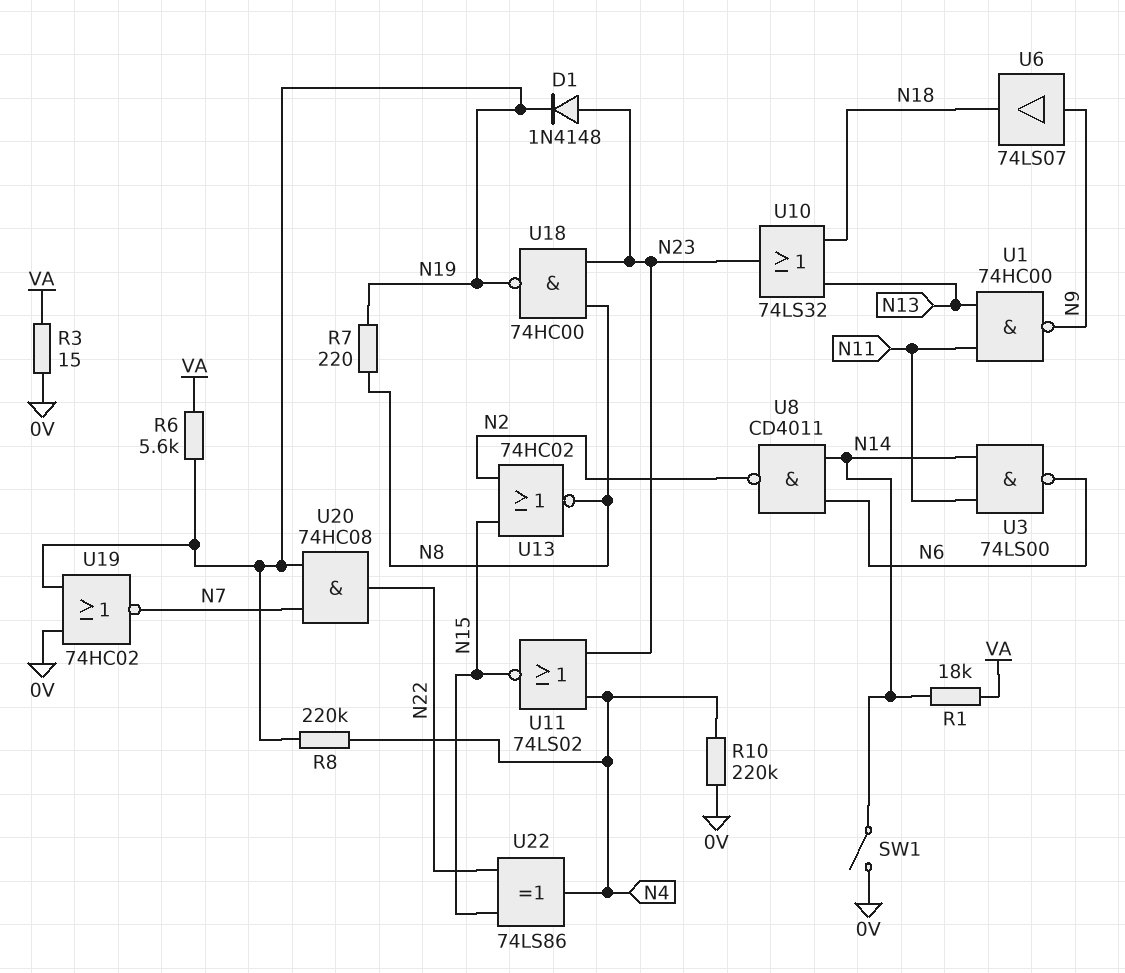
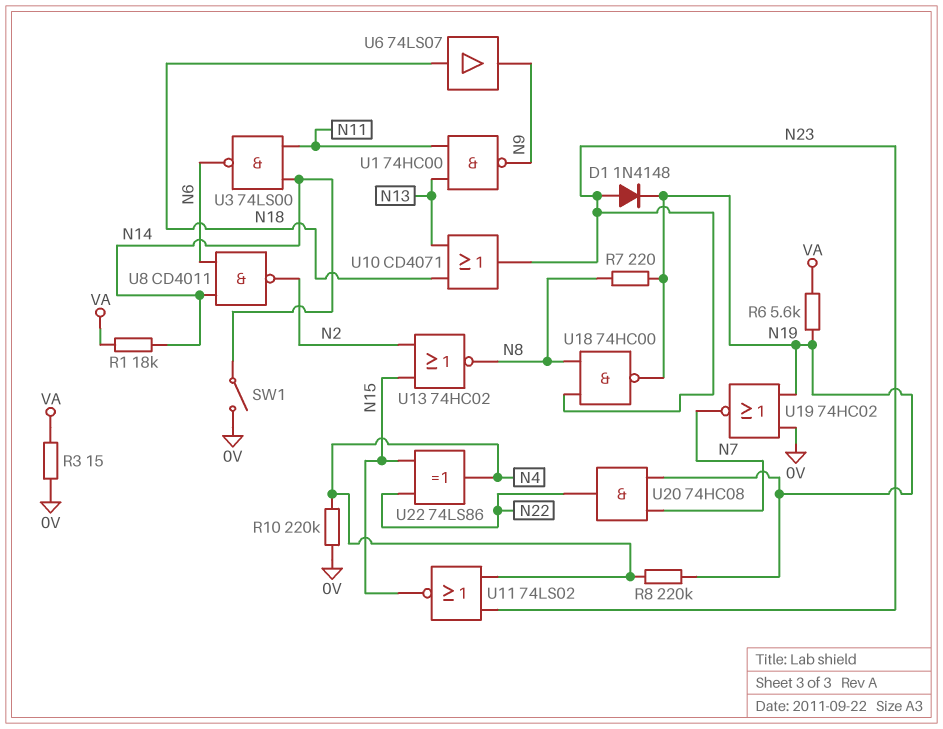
U6: buffer 74LS07 (in N9, out N18) -> buffer 74LS07 (in N18, out N9)
U10: OR 74LS32 (in N13, in N18, out N23) -> OR CD4071 (in N13, in N18, out N23)

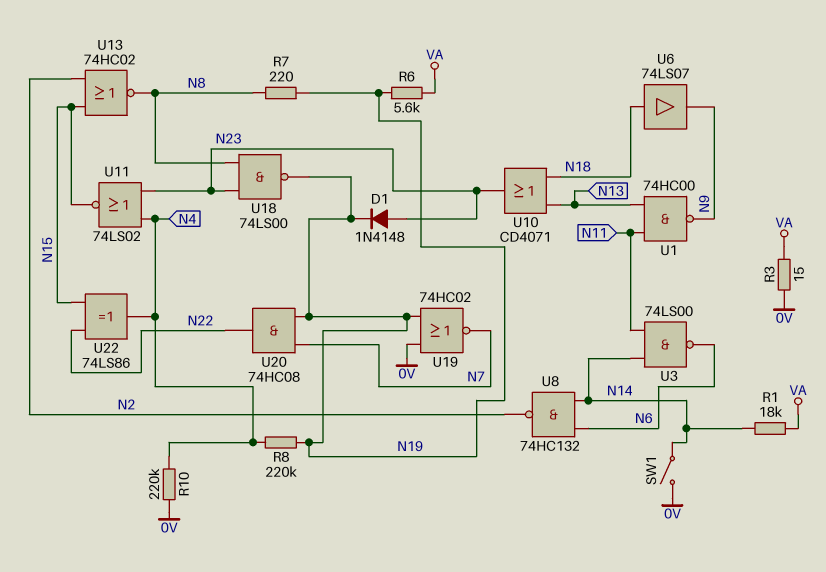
U8: NAND CD4011 (in N6, in N14, out N2) -> NAND 74HC132 (in N6, in N14, out N2)
U18: NAND 74HC00 (in N8, in N23, out N19) -> NAND 74LS00 (in N8, in N23, out N19)

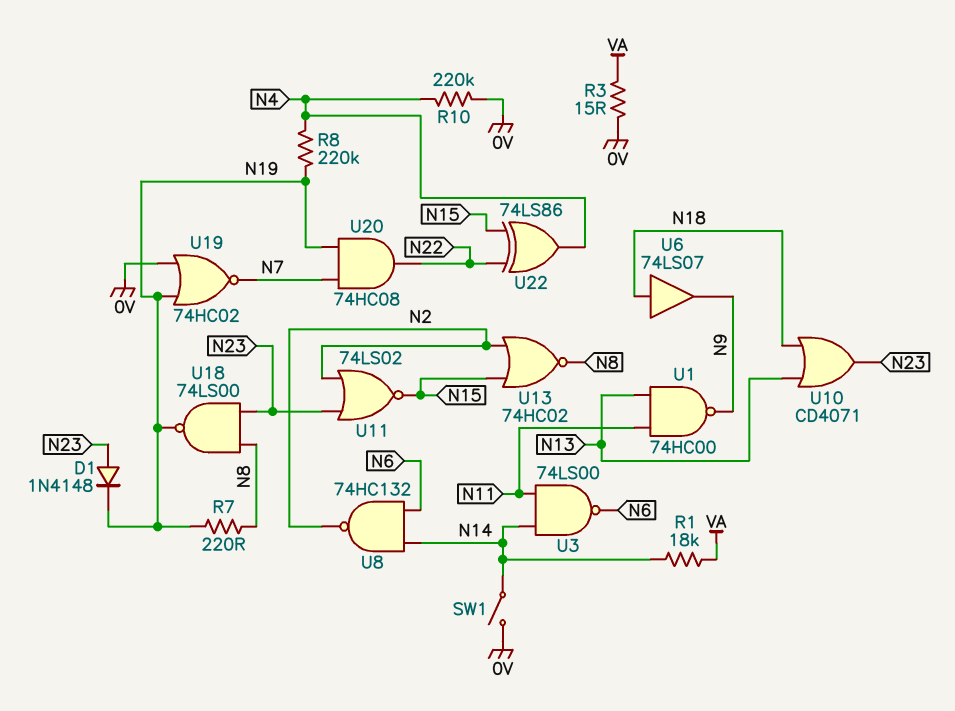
R6: 5.6k (N19, VA) -> none
U11: NOR 74LS02 (in N4, in N23, out N15) -> NOR 74LS02 (in N2, in N23, out N15)

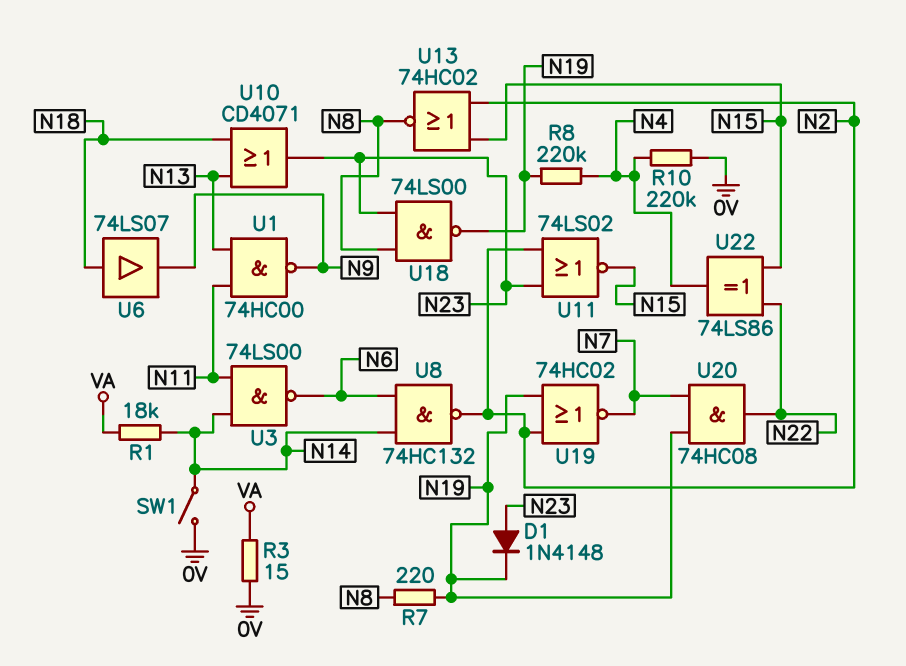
U19: NOR 74HC02 (in 0V, in N19, out N7) -> NOR 74HC02 (in N2, in N19, out N7)

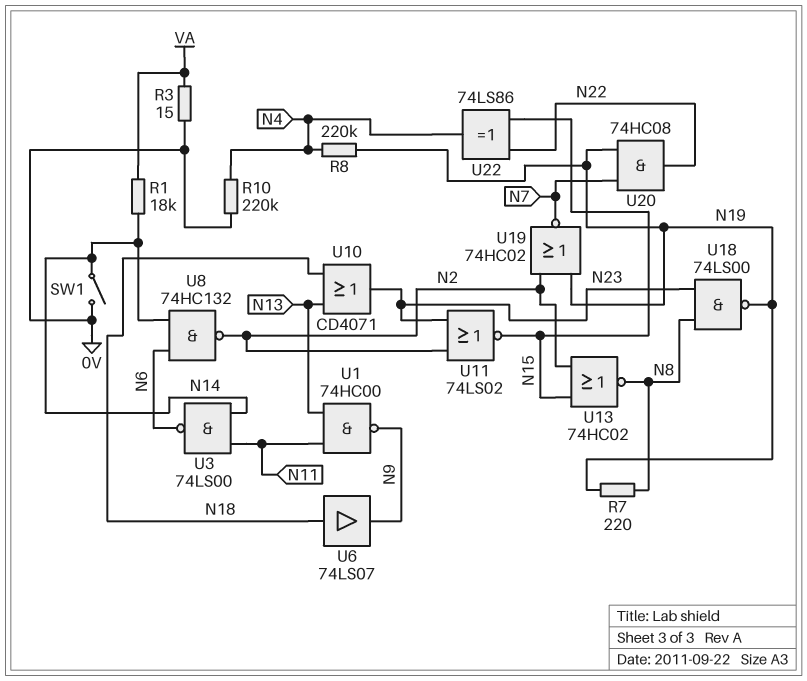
D1: diode 1N4148 (A N23, K N19) -> none

